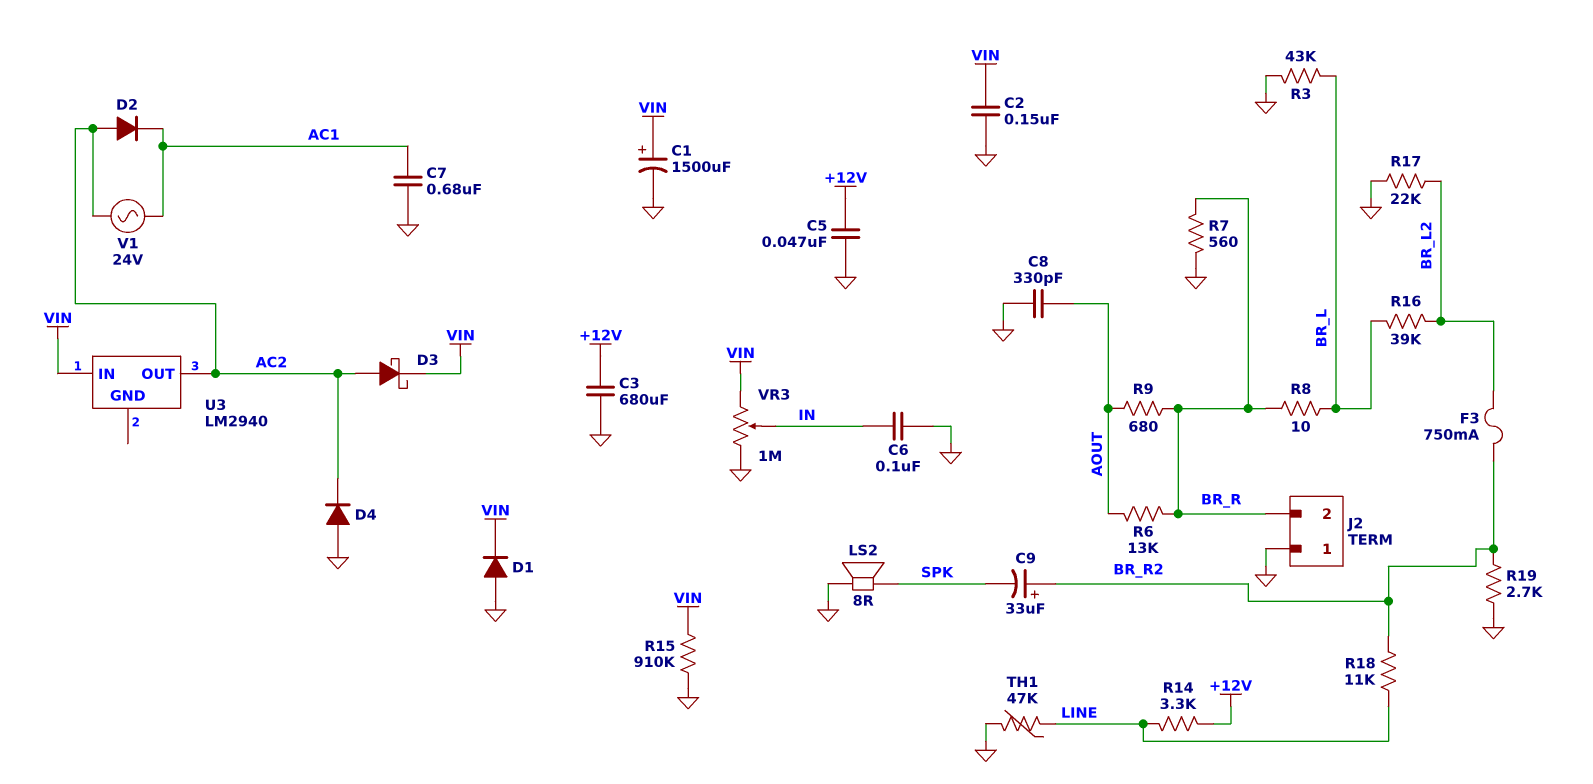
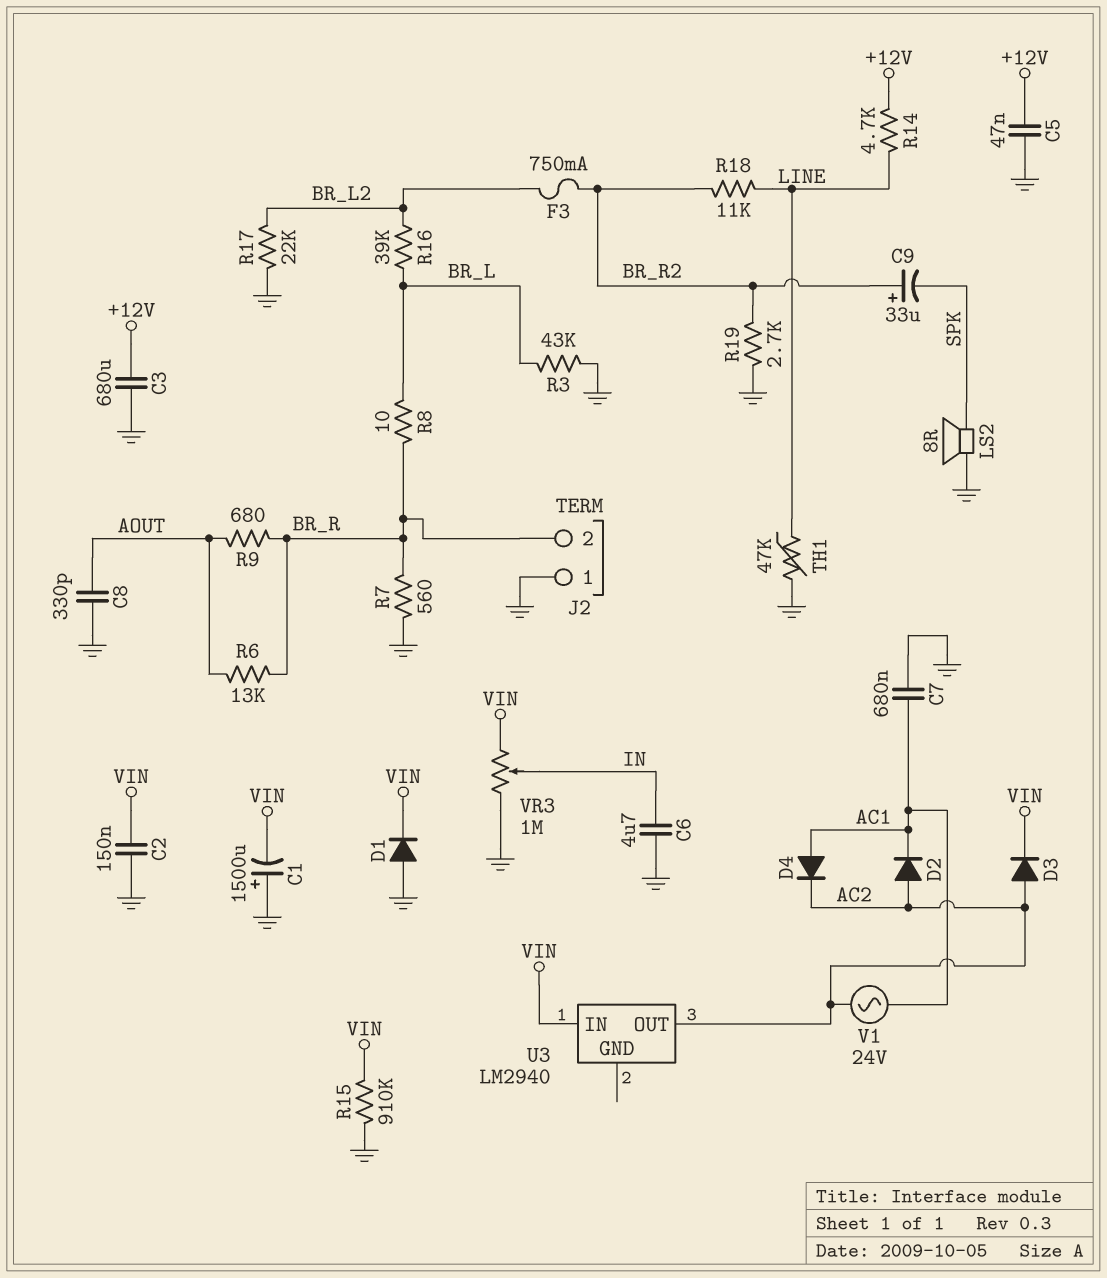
C1: 1500uF (plus VIN, minus GND) -> 1500uF (plus GND, minus VIN)
C6: 100nF (GND, IN) -> 4.7uF (GND, IN)
D3: schottky (A AC2, K VIN) -> diode (A AC2, K VIN)
D4: diode (A GND, K AC2) -> diode (A AC1, K AC2)
R14: 3.3k (+12V, LINE) -> 4.7k (+12V, LINE)

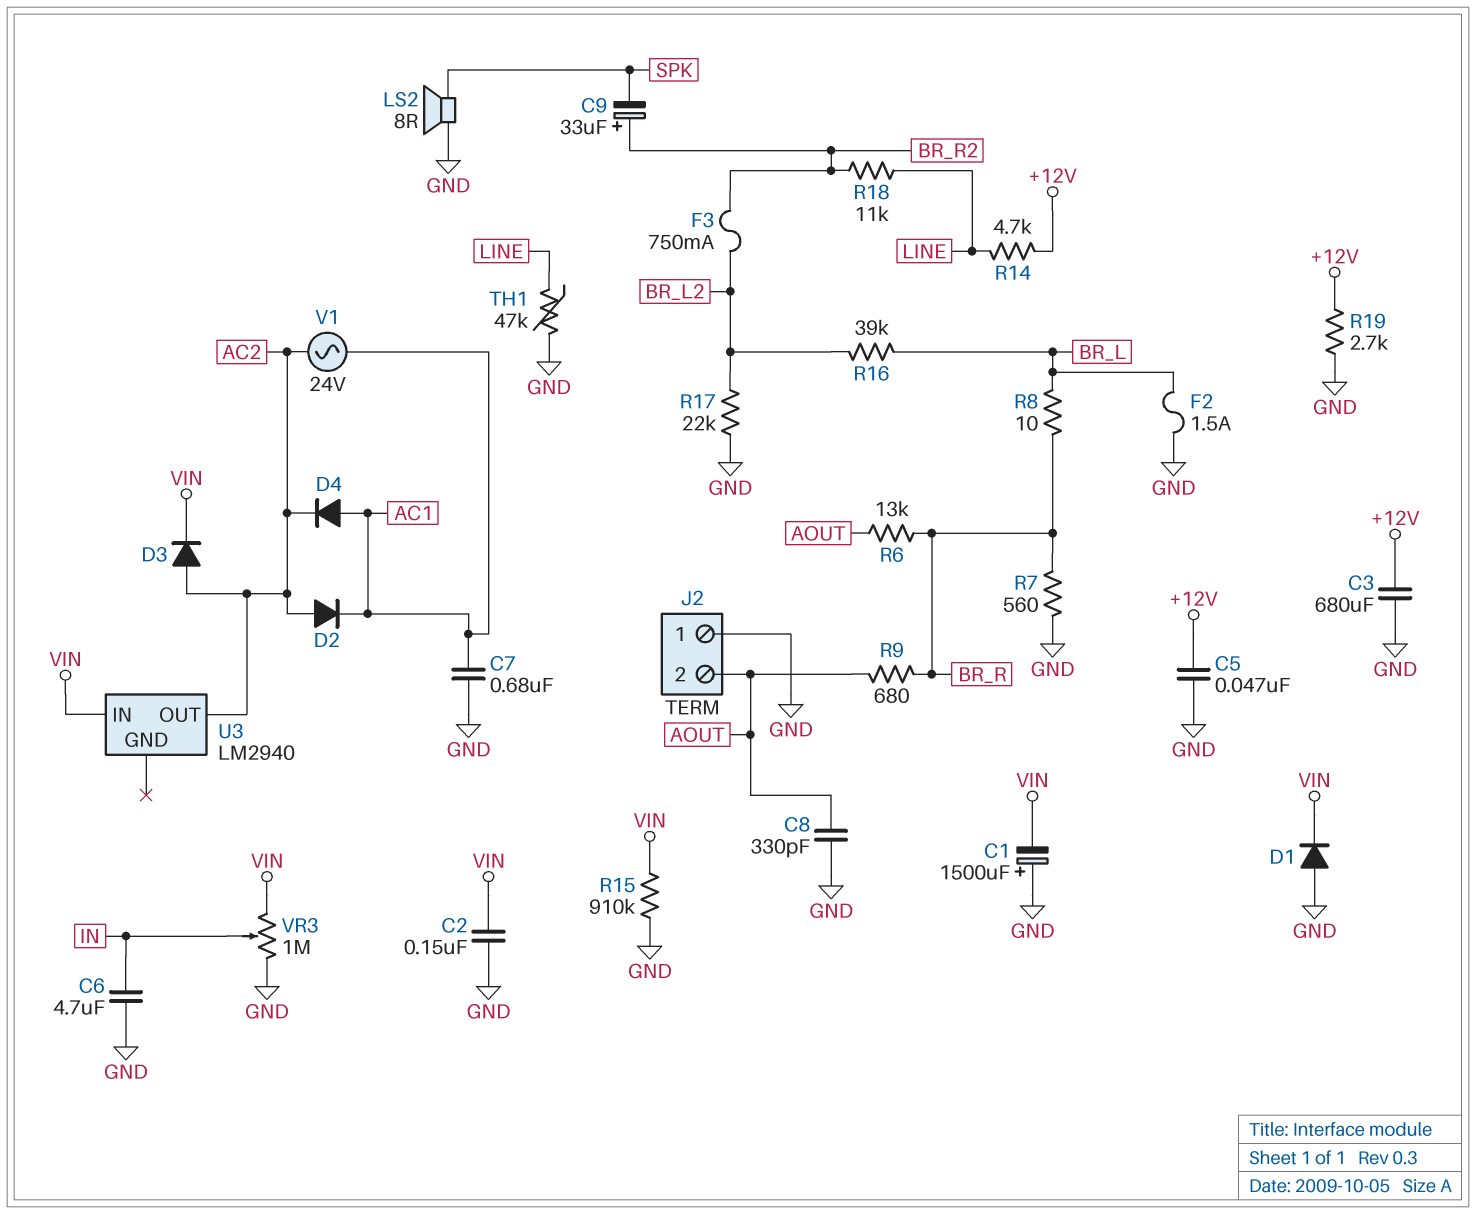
F2: none -> 1.5A (BR_L, GND)
J2 pin 2: BR_R -> AOUT
R3: 43k (BR_L, GND) -> none
R19: 2.7k (BR_R2, GND) -> 2.7k (+12V, GND)

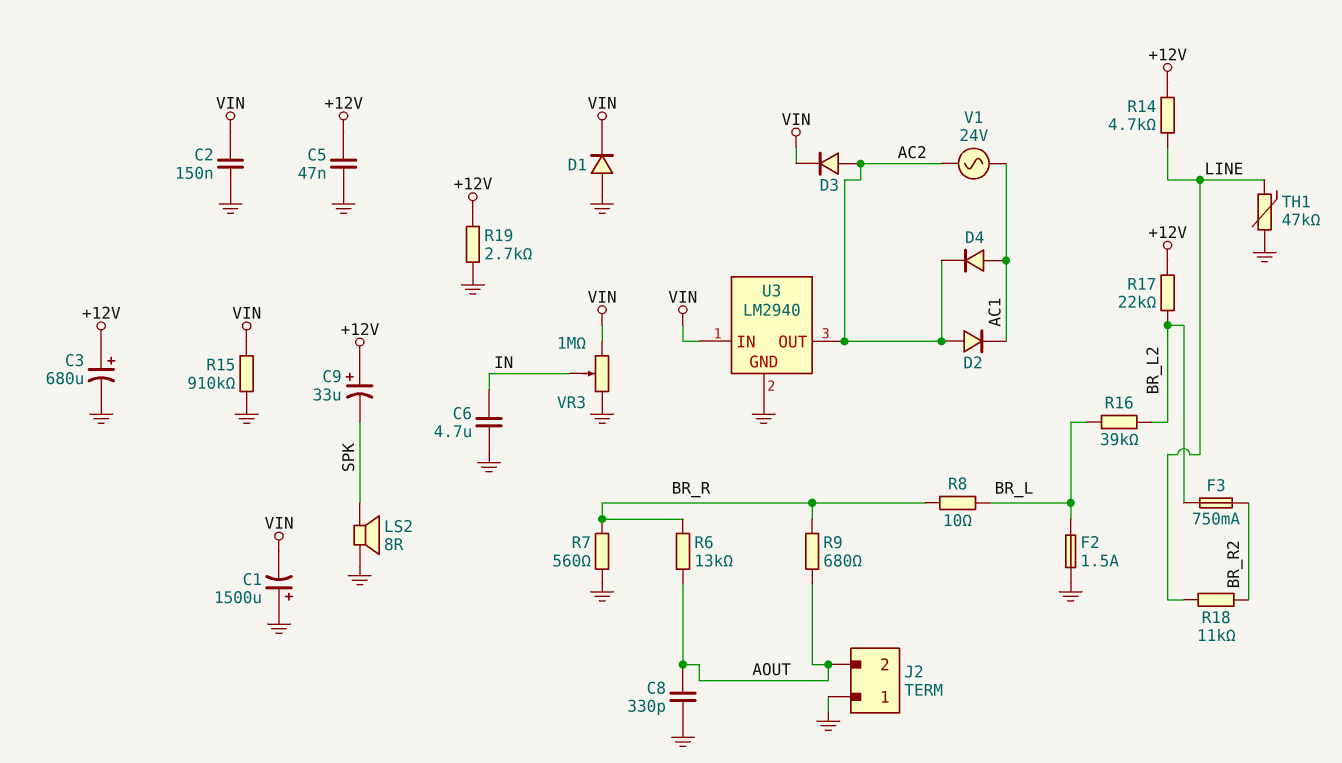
C3: 680uF (+12V, GND) -> 680uF (plus +12V, minus GND)
C7: 680nF (AC1, GND) -> none
C9: 33uF (plus BR_R2, minus SPK) -> 33uF (plus +12V, minus SPK)
R17: 22k (BR_L2, GND) -> 22k (+12V, BR_L2)
U3 pin GND: none -> GND

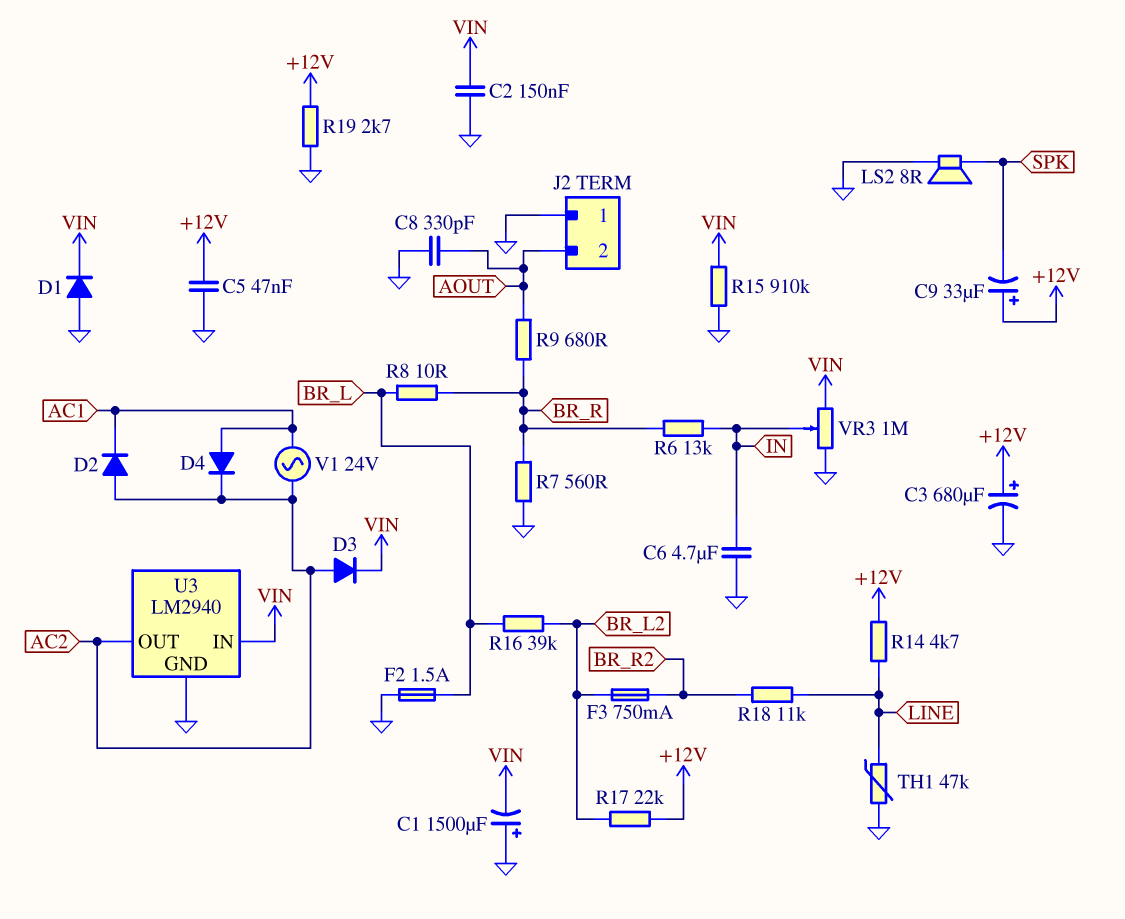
R6: 13k (AOUT, BR_R) -> 13k (BR_R, IN)

